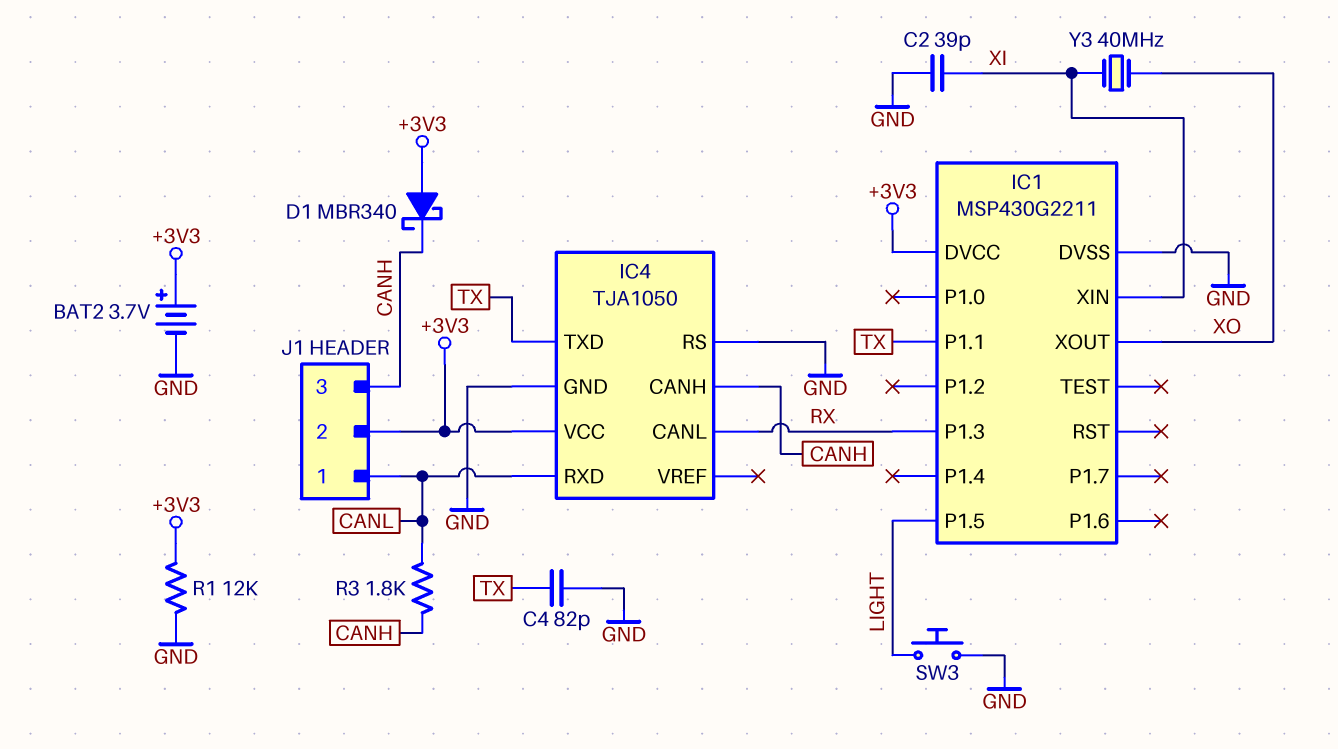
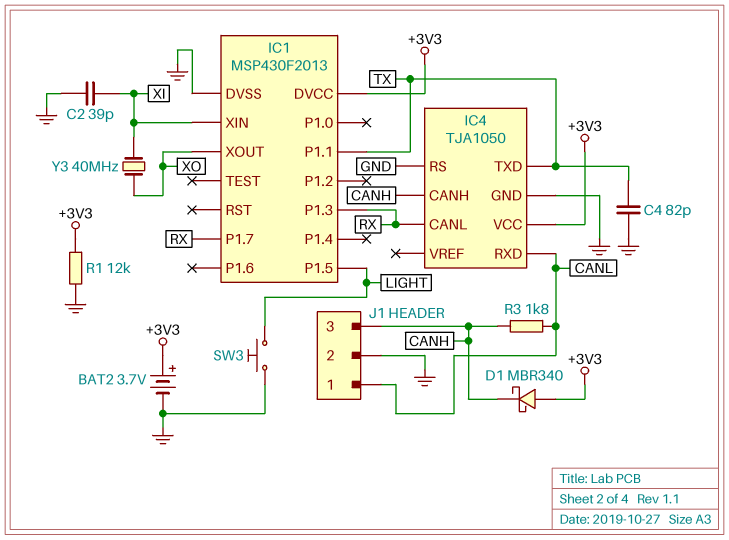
IC1: MSP430G2211 -> MSP430F2013
IC1 pin P1.7: none -> RX
J1 pin 2: +3V3 -> GND

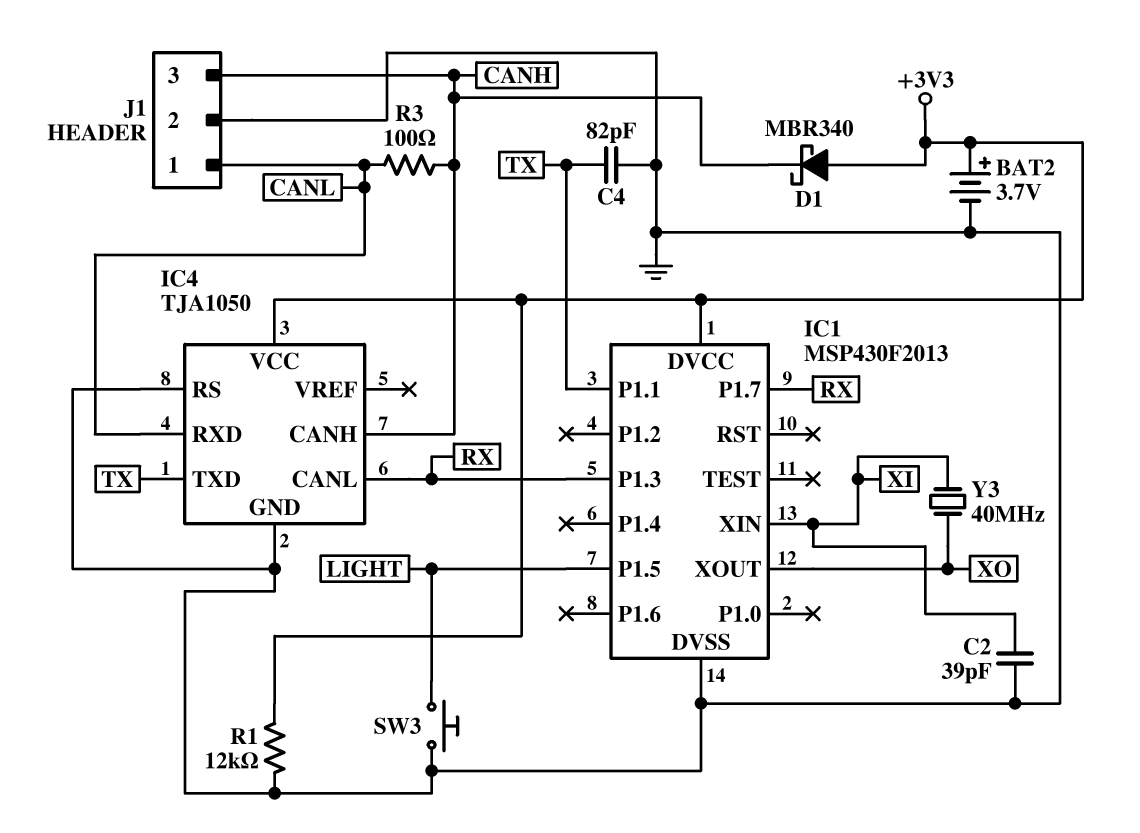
R3: 1.8k (CANH, CANL) -> 100 (CANH, CANL)

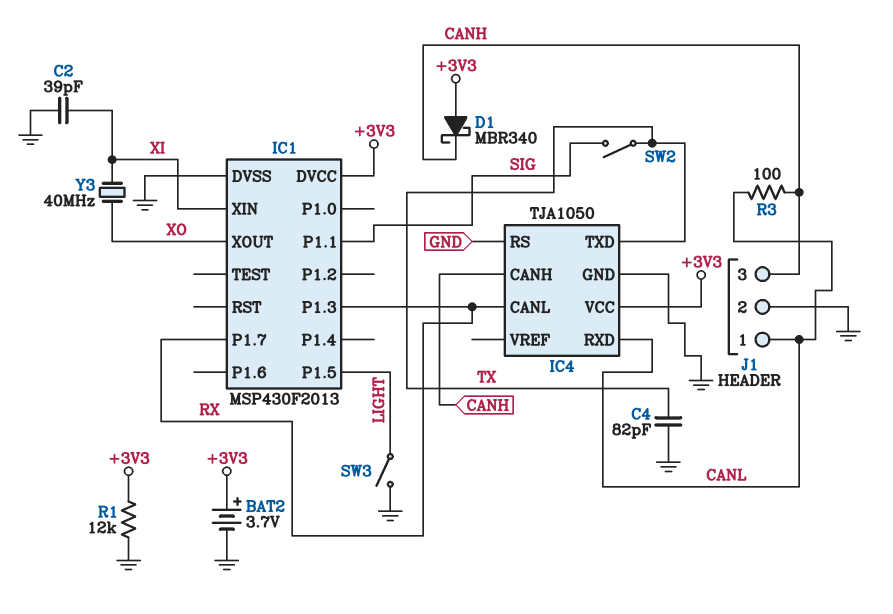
IC1 pin P1.1: TX -> SIG
SW2: none -> switch (SIG, TX)
SW3: button (GND, LIGHT) -> switch (GND, LIGHT)

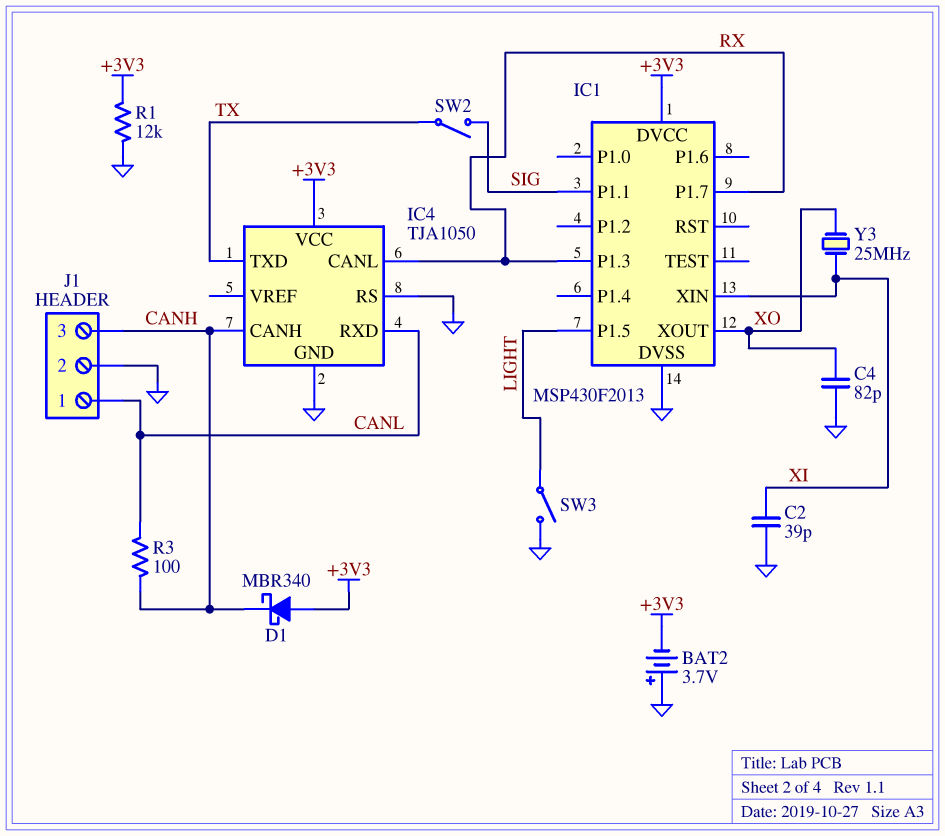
BAT2: 3.7V (plus +3V3, minus GND) -> 3.7V (plus GND, minus +3V3)
C4: 82pF (GND, TX) -> 82pF (GND, XO)
Y3: 40MHz (XI, XO) -> 25MHz (XI, XO)

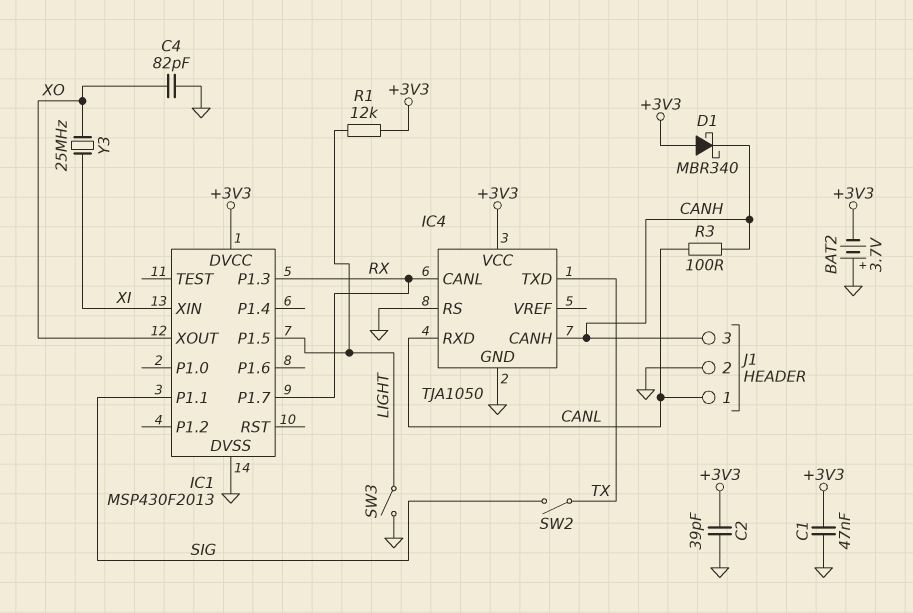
C1: none -> 47nF (+3V3, GND)
C2: 39pF (GND, XI) -> 39pF (+3V3, GND)
R1: 12k (+3V3, GND) -> 12k (+3V3, LIGHT)

